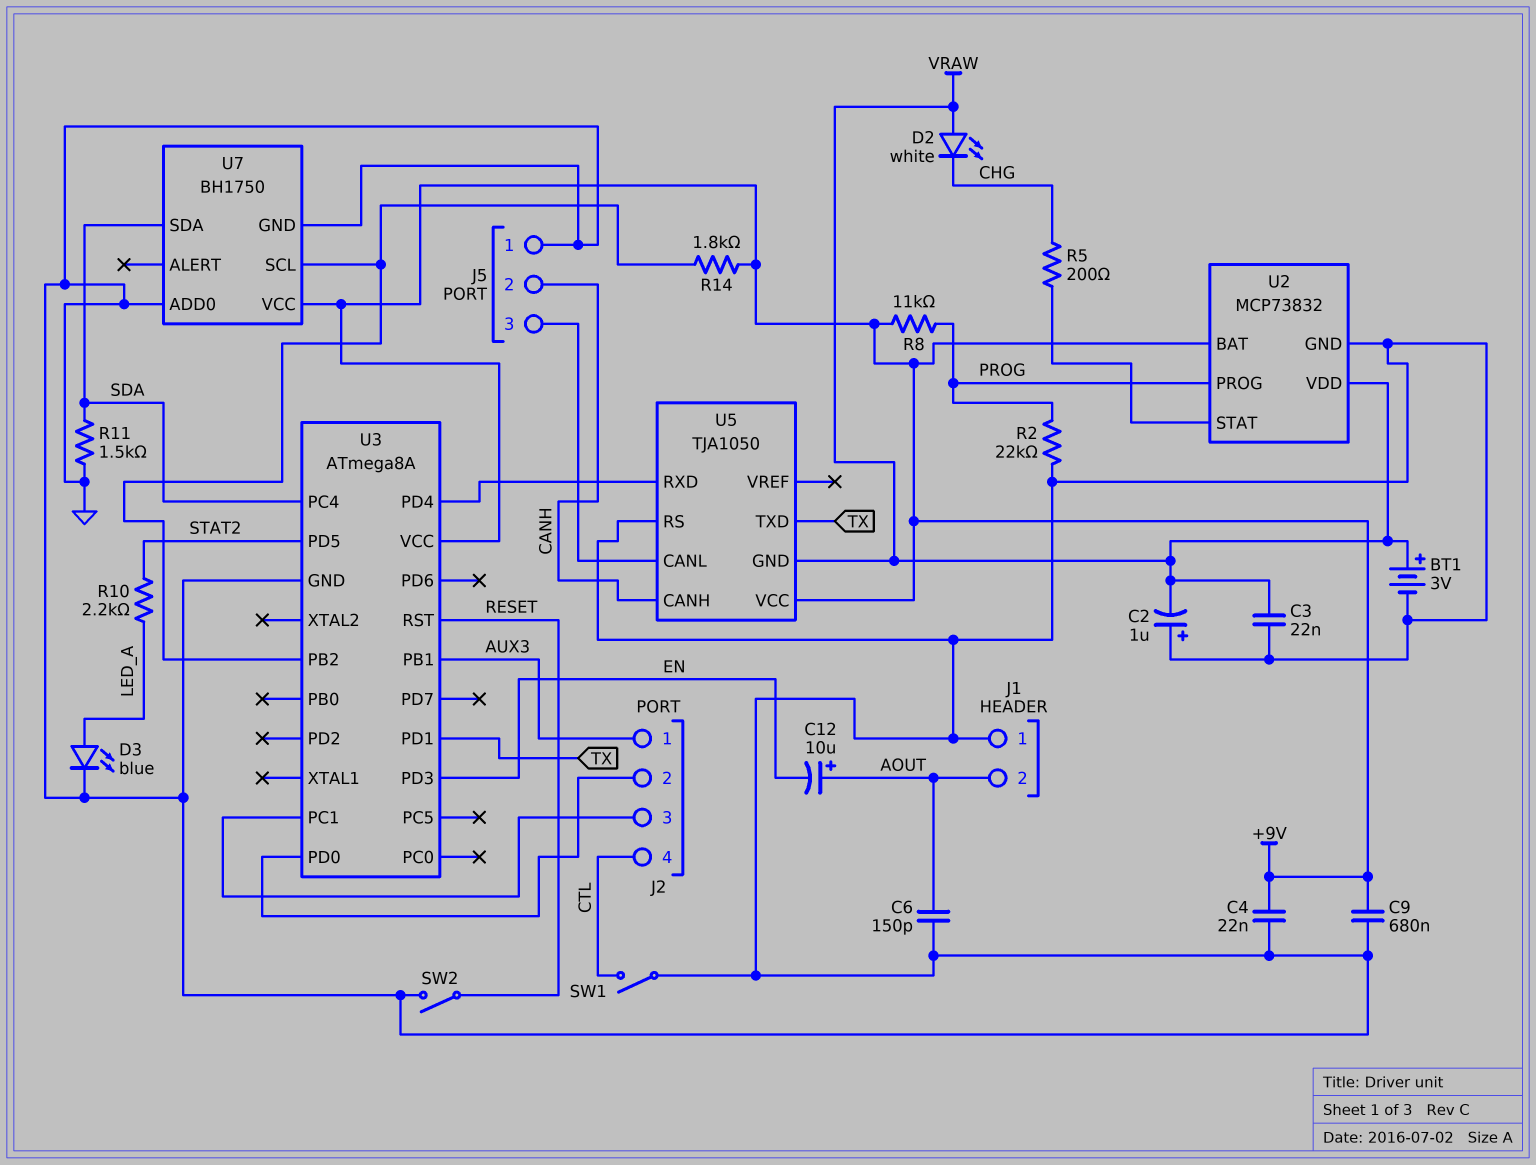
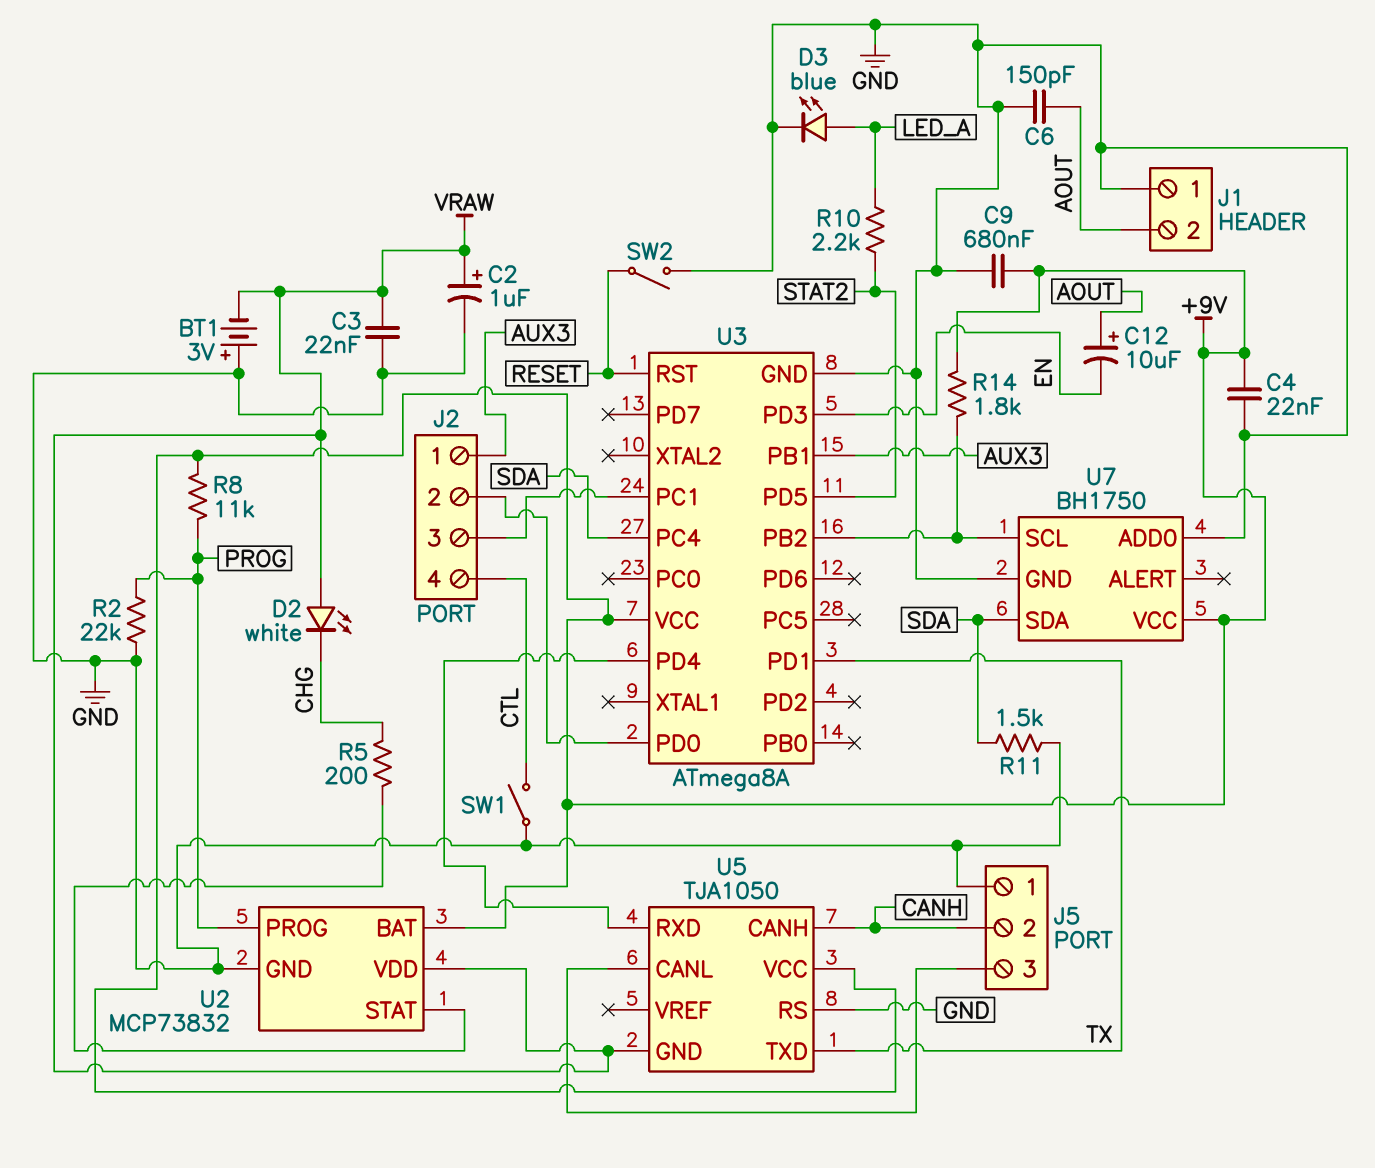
BT1: 3V (plus VRAW, minus GND) -> 3V (plus GND, minus VRAW)
C2: 1uF (plus GND, minus VRAW) -> 1uF (plus VRAW, minus GND)

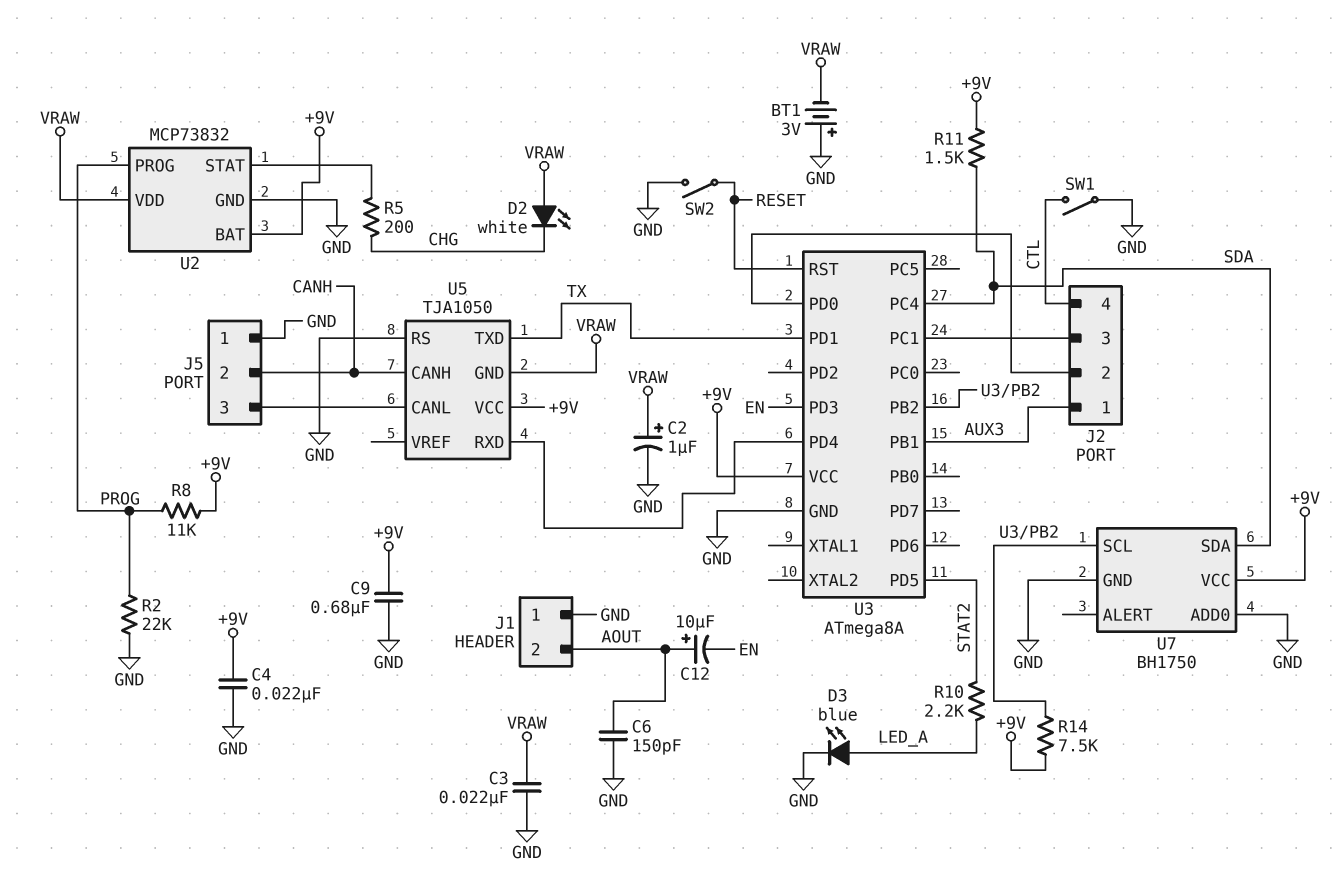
R11: 1.5k (GND, SDA) -> 1.5k (+9V, SDA)
R14: 1.8k (+9V, U3/PB2) -> 7.5k (+9V, U3/PB2)

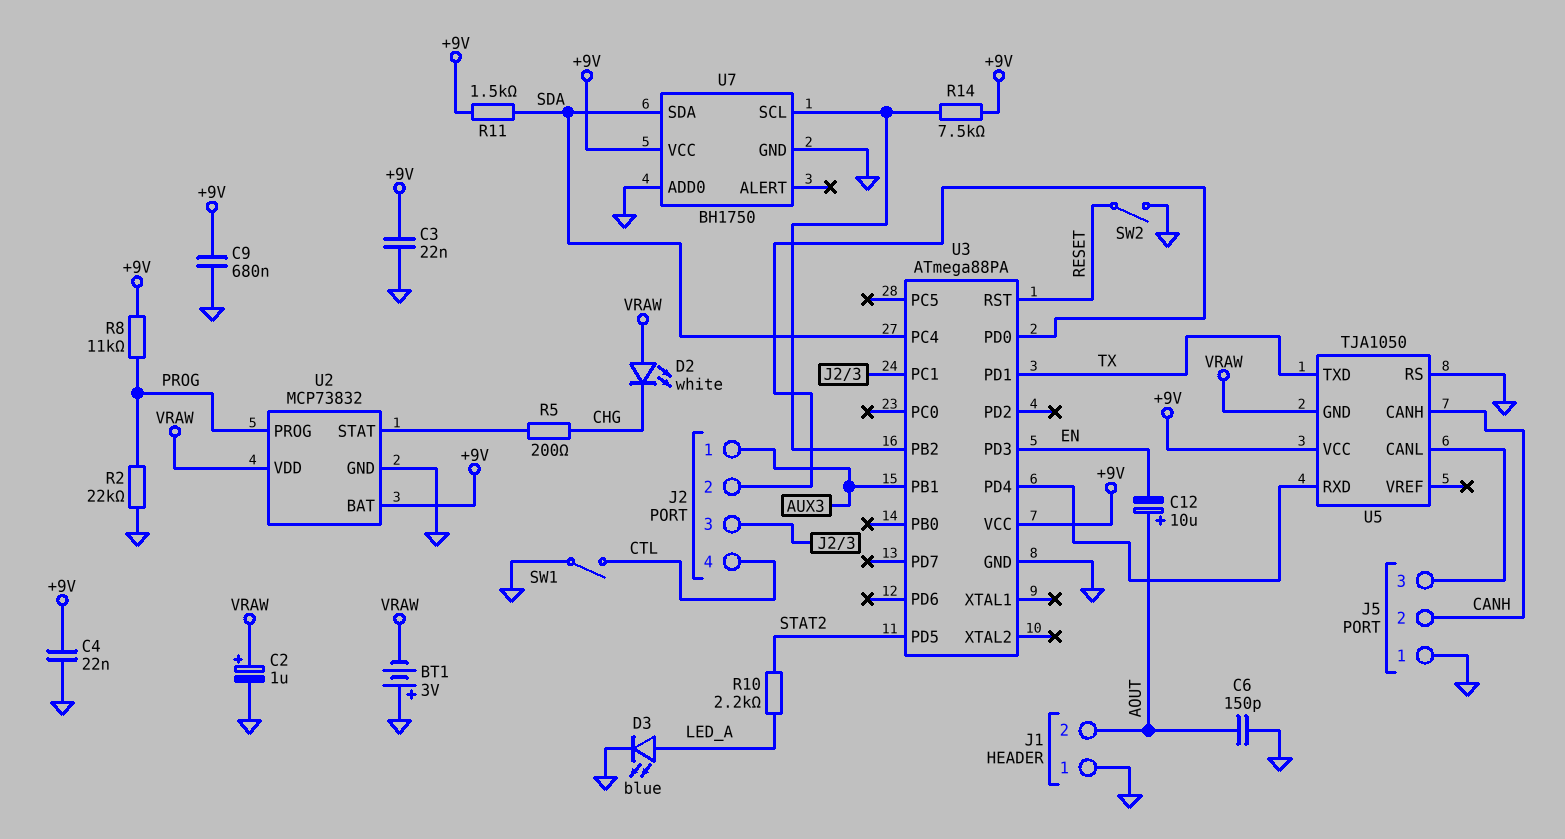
C3: 22nF (GND, VRAW) -> 22nF (+9V, GND)
U3: ATmega8A -> ATmega88PA

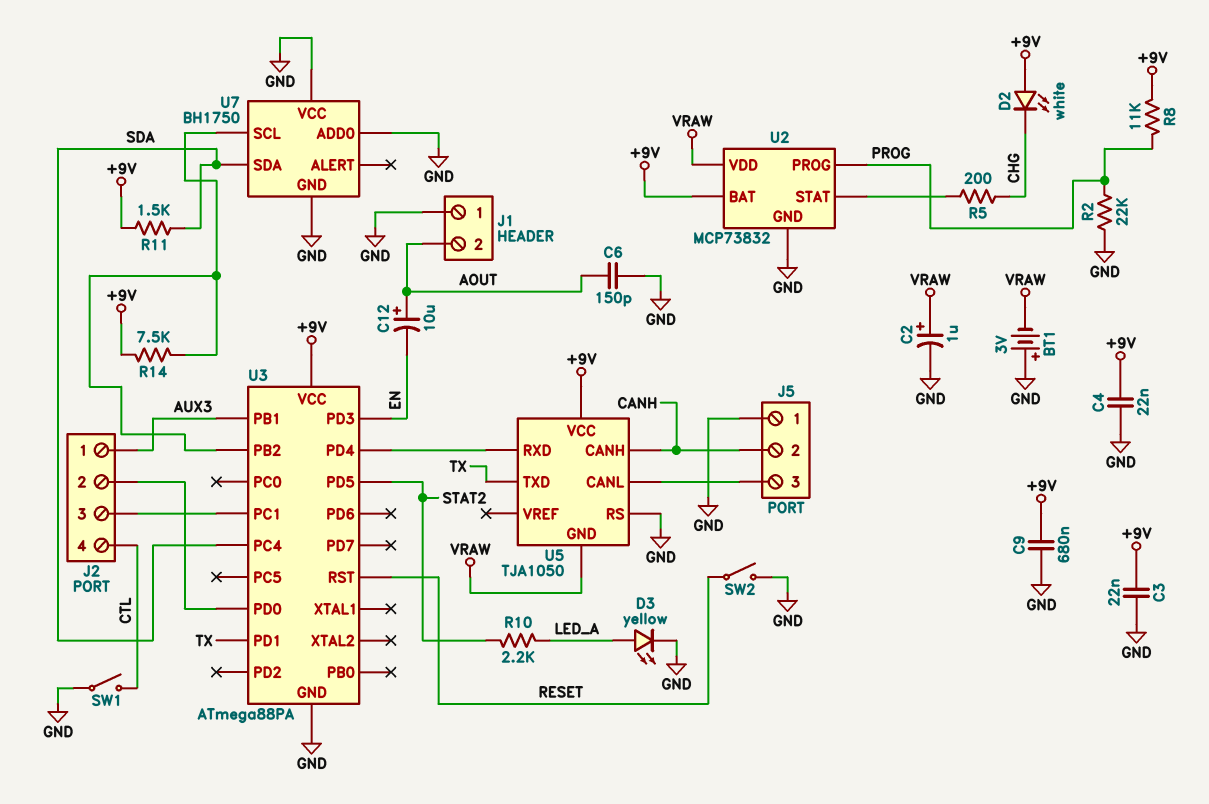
D2: LED white (A VRAW, K CHG) -> LED white (A +9V, K CHG)
D3: LED blue (A LED_A, K GND) -> LED yellow (A LED_A, K GND)
U7 pin VCC: +9V -> GND

